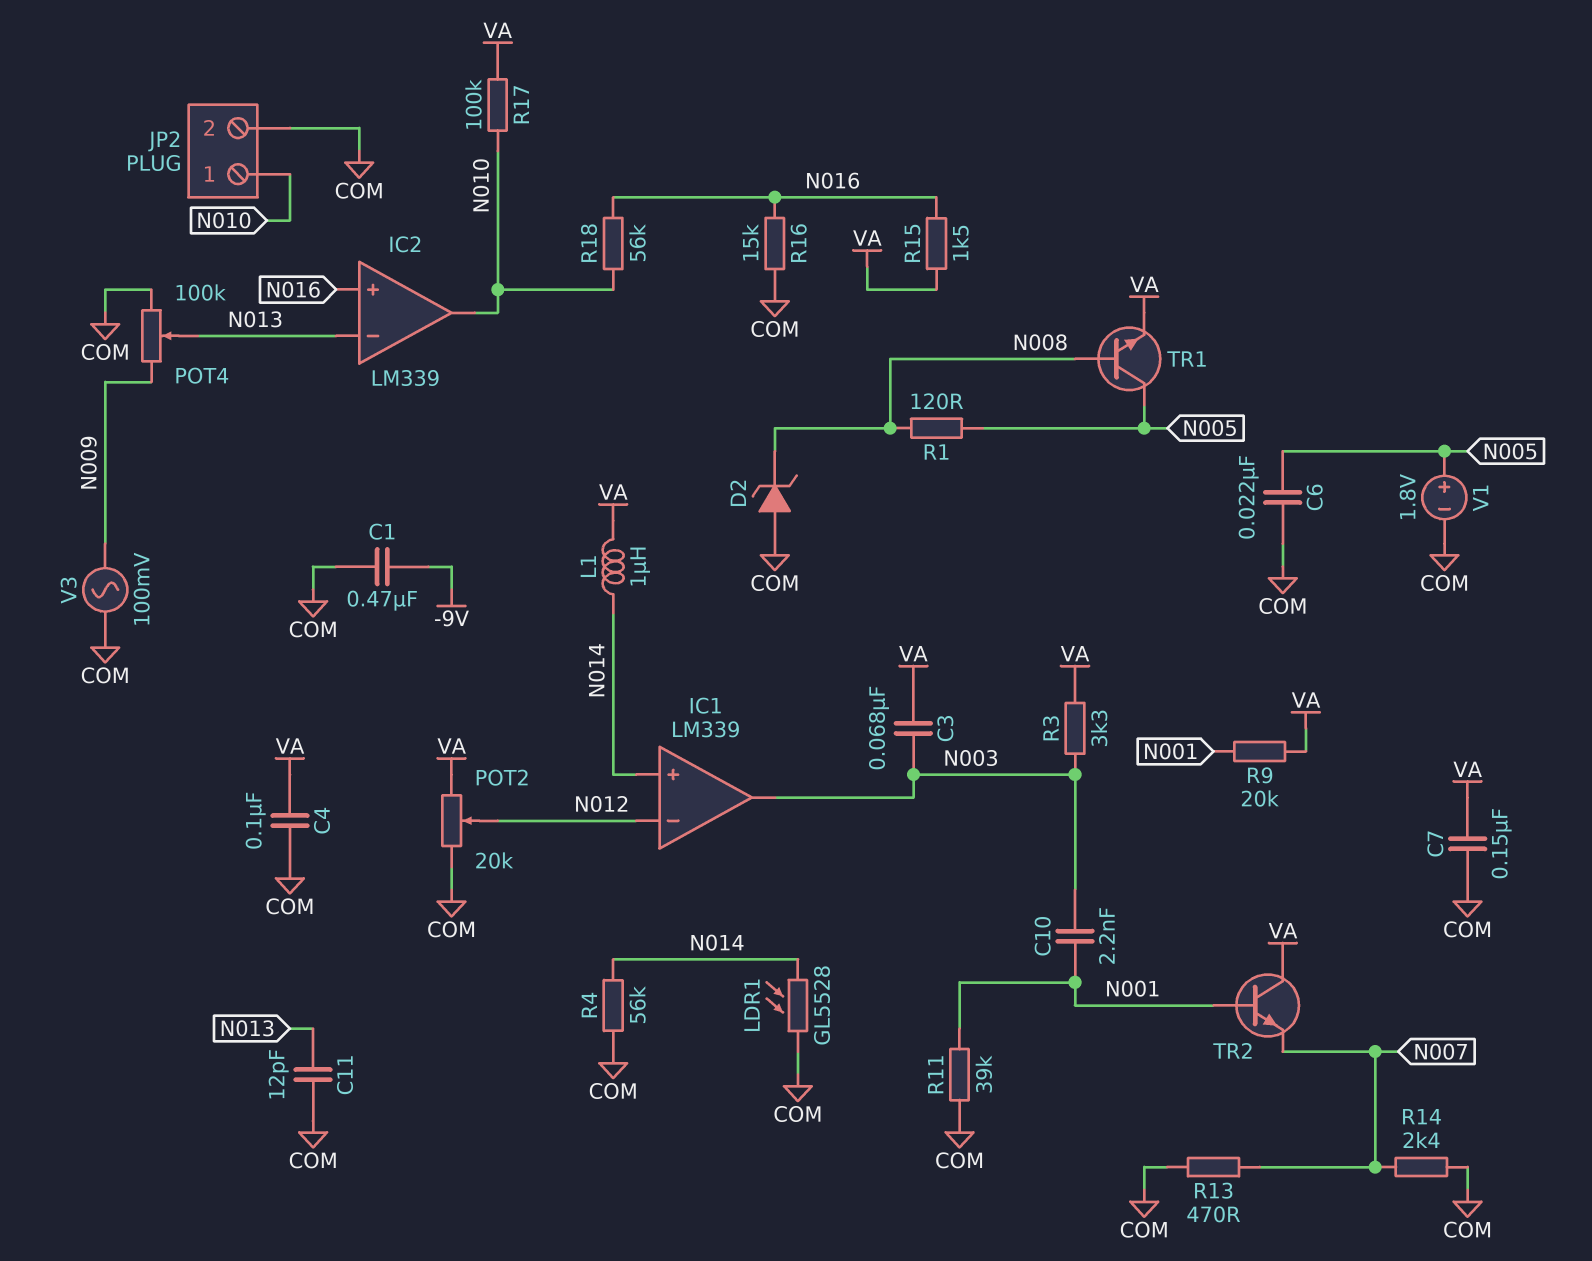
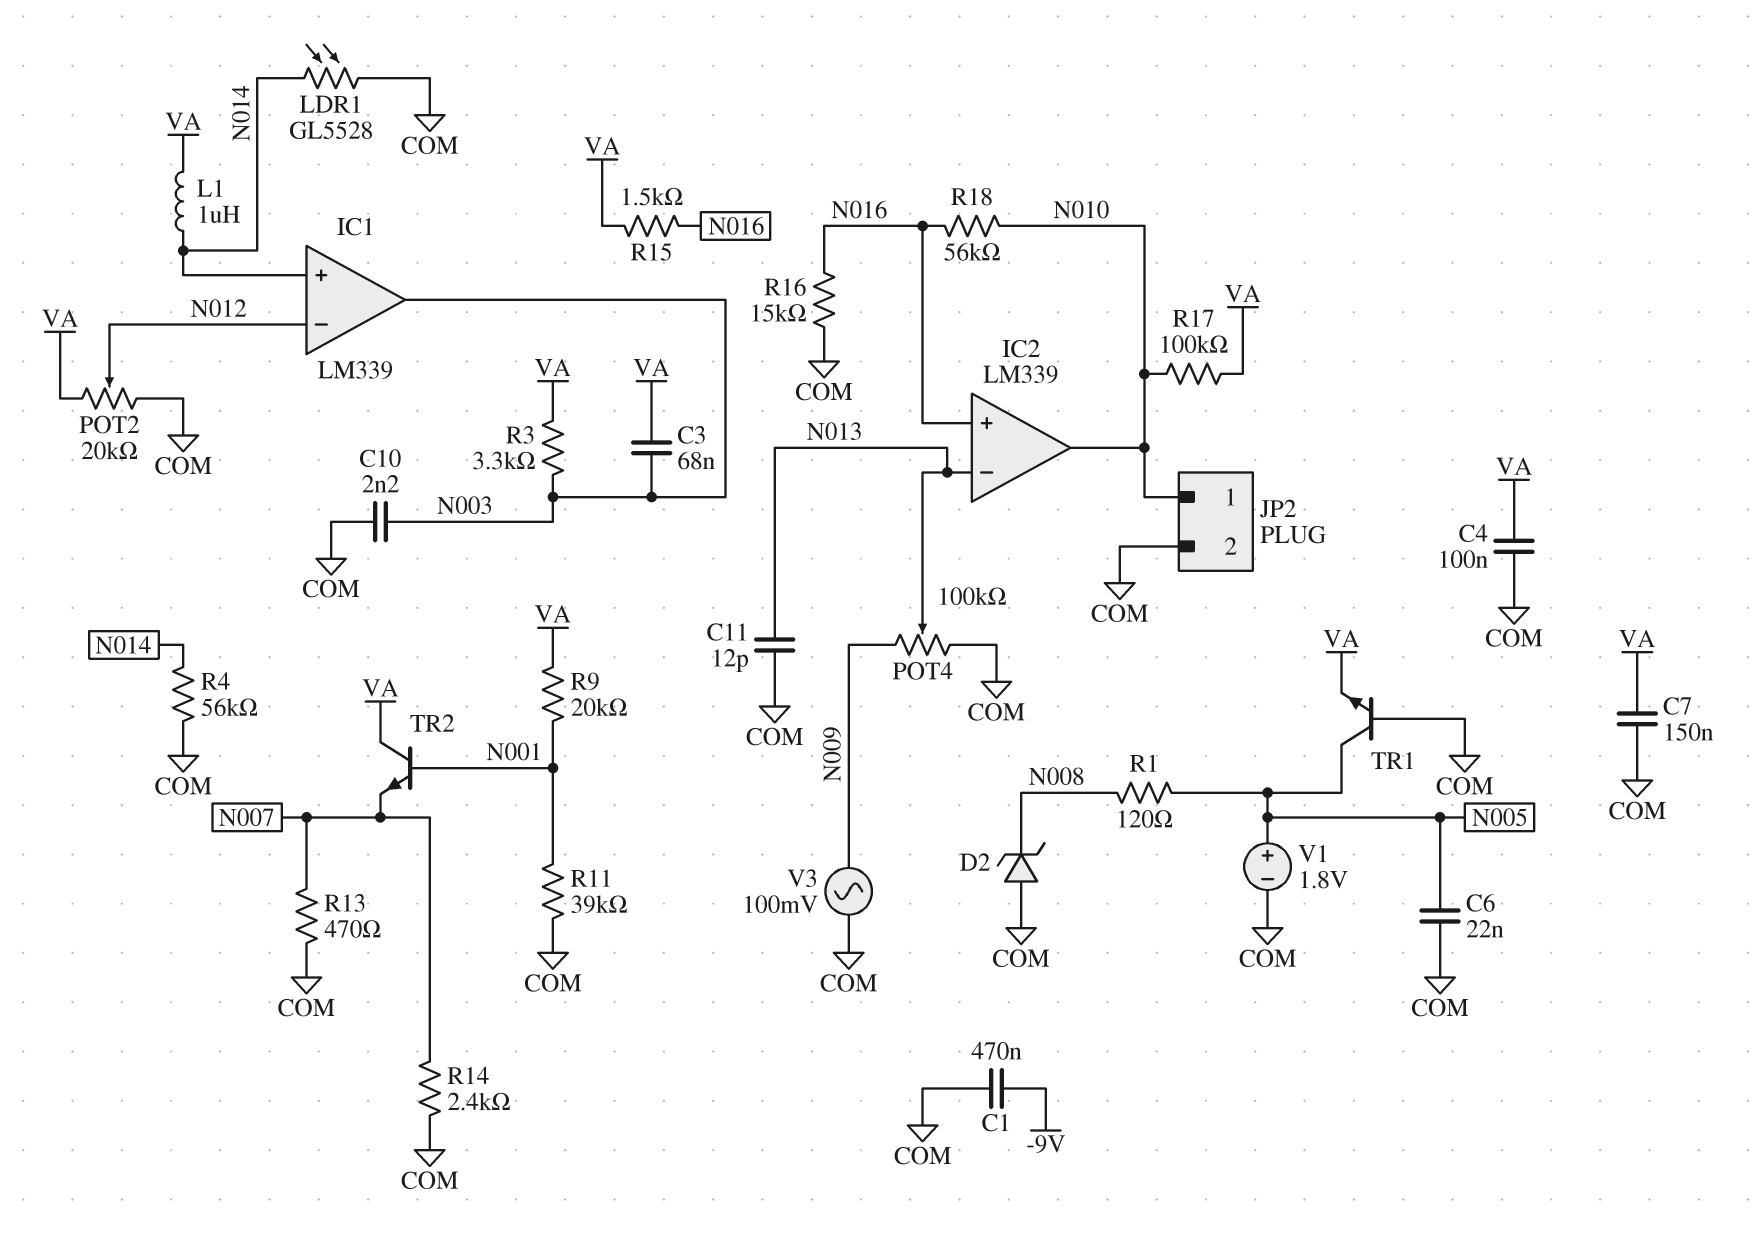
C10: 2.2nF (N001, N003) -> 2.2nF (COM, N003)
TR1: NPN (B N008, C N005, E VA) -> NPN (B COM, C N005, E VA)

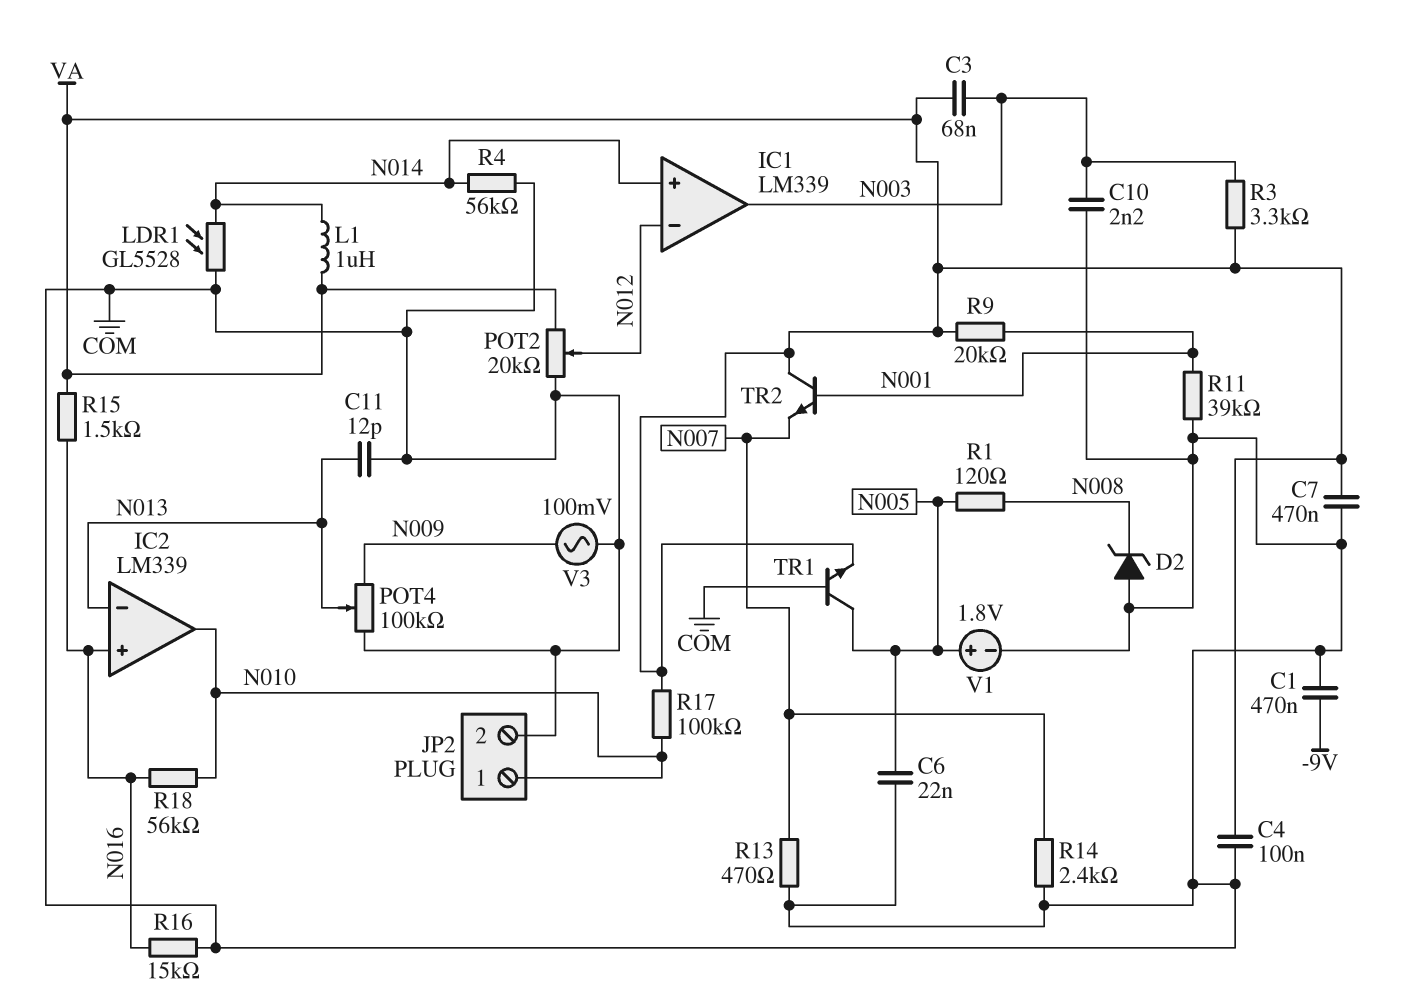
C7: 150nF (COM, VA) -> 470nF (COM, VA)

